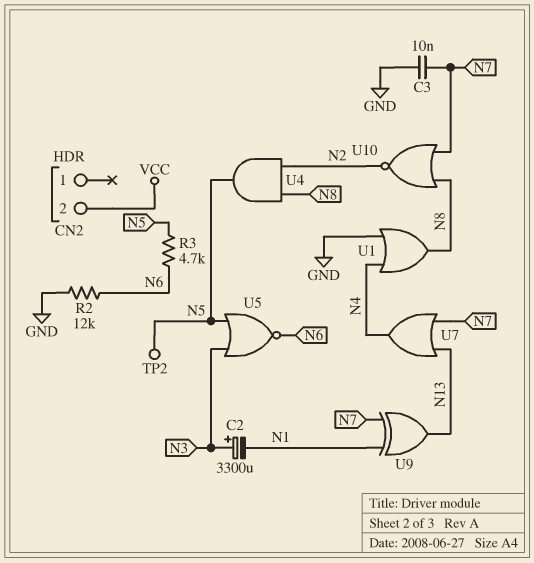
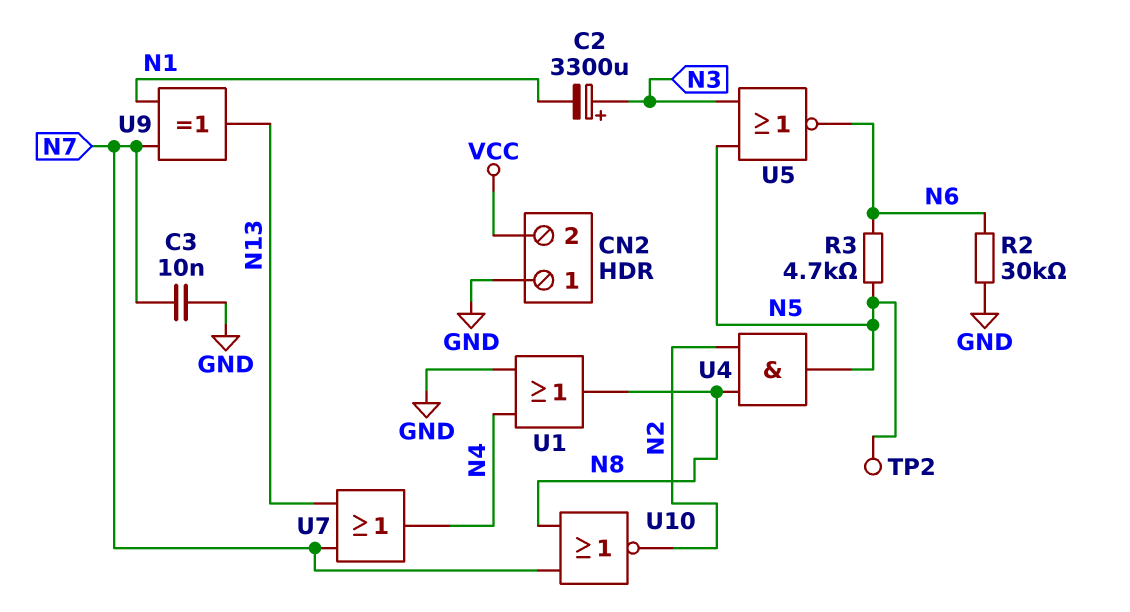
CN2 pin 1: none -> GND
R2: 12k (GND, N6) -> 30k (GND, N6)

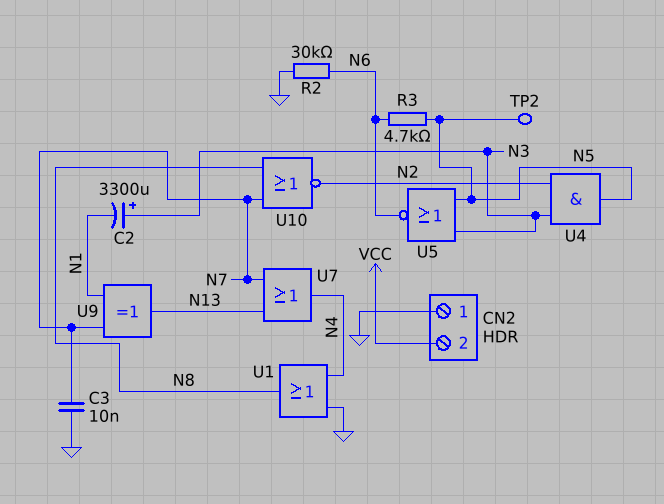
U4: AND (in N2, in N8, out N5) -> AND (in N2, in N3, out N5)

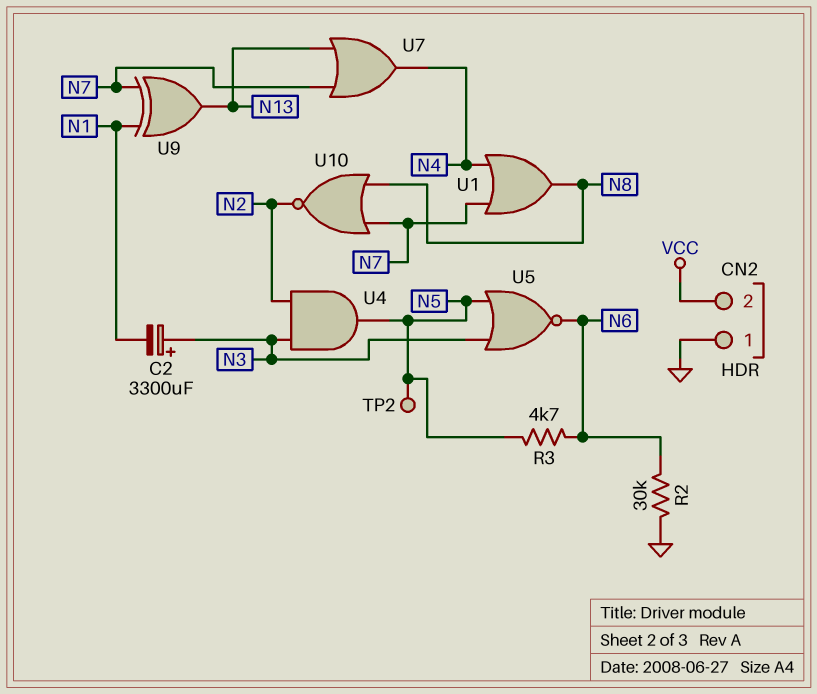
C3: 10nF (GND, N7) -> none
U1: OR (in GND, in N4, out N8) -> OR (in N4, in N7, out N8)

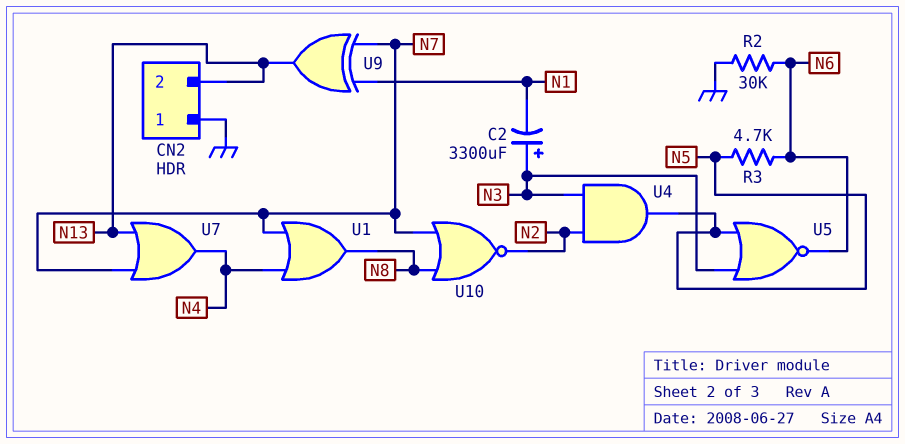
CN2 pin 2: VCC -> N13
TP2: test point (N5) -> none

